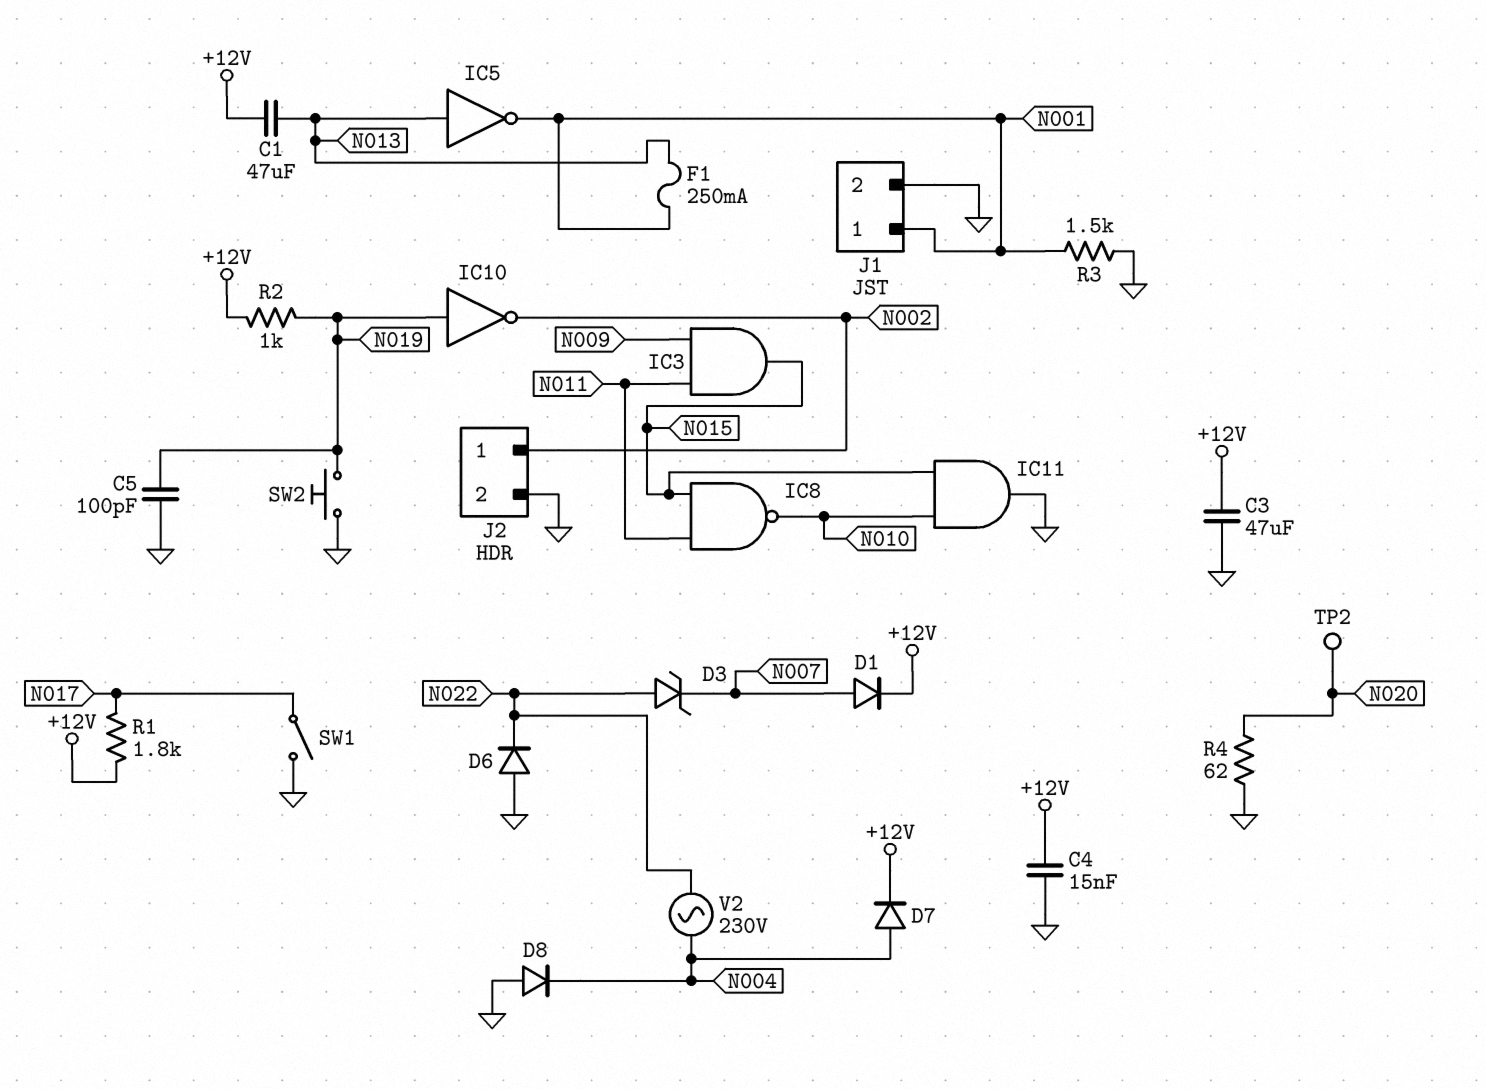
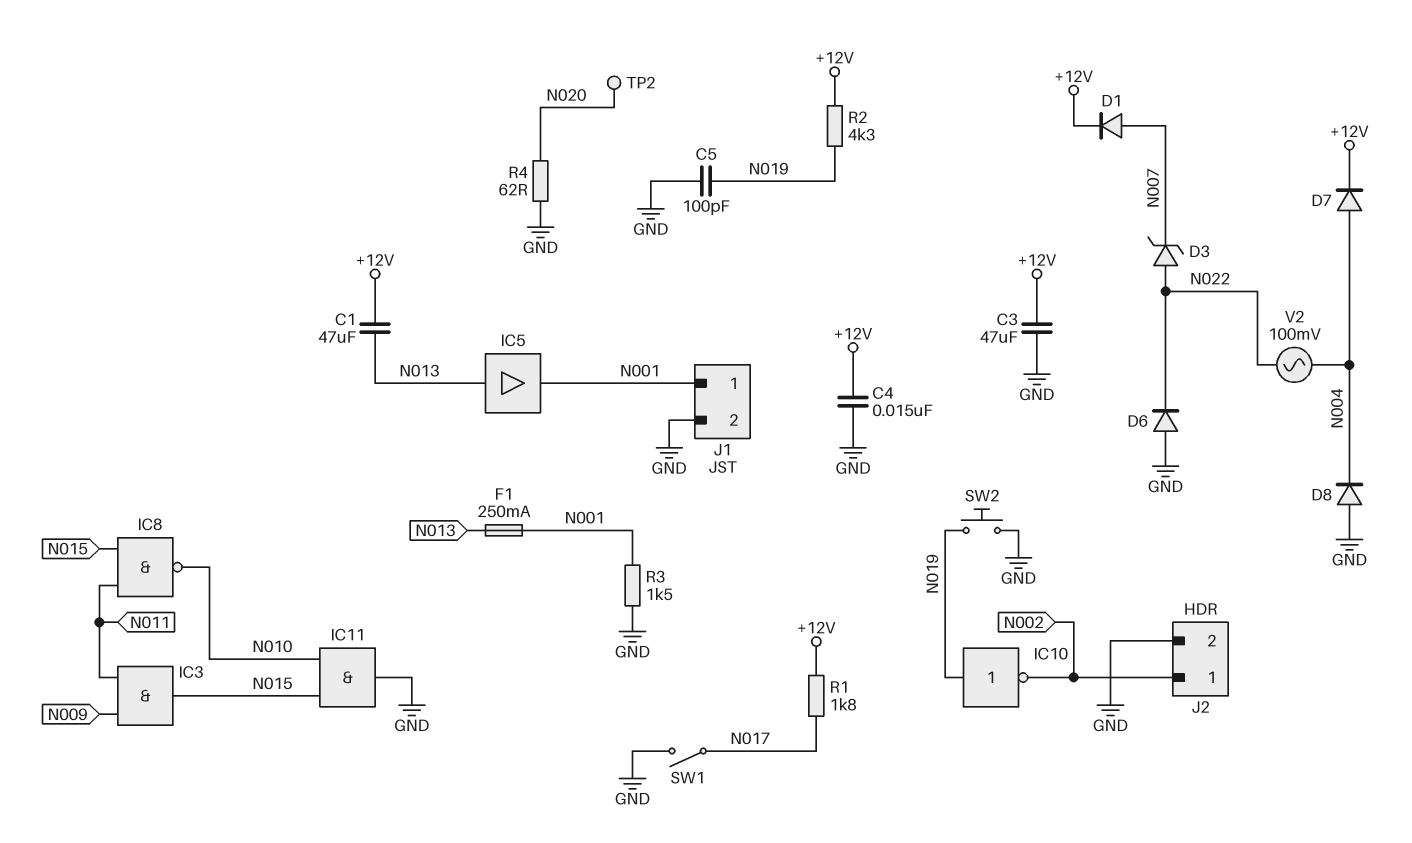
IC5: NOT (in N013, out N001) -> buffer (in N013, out N001)
R2: 1k (+12V, N019) -> 4.3k (+12V, N019)
V2: AC 230V (N004, N022) -> AC 100mV (N004, N022)

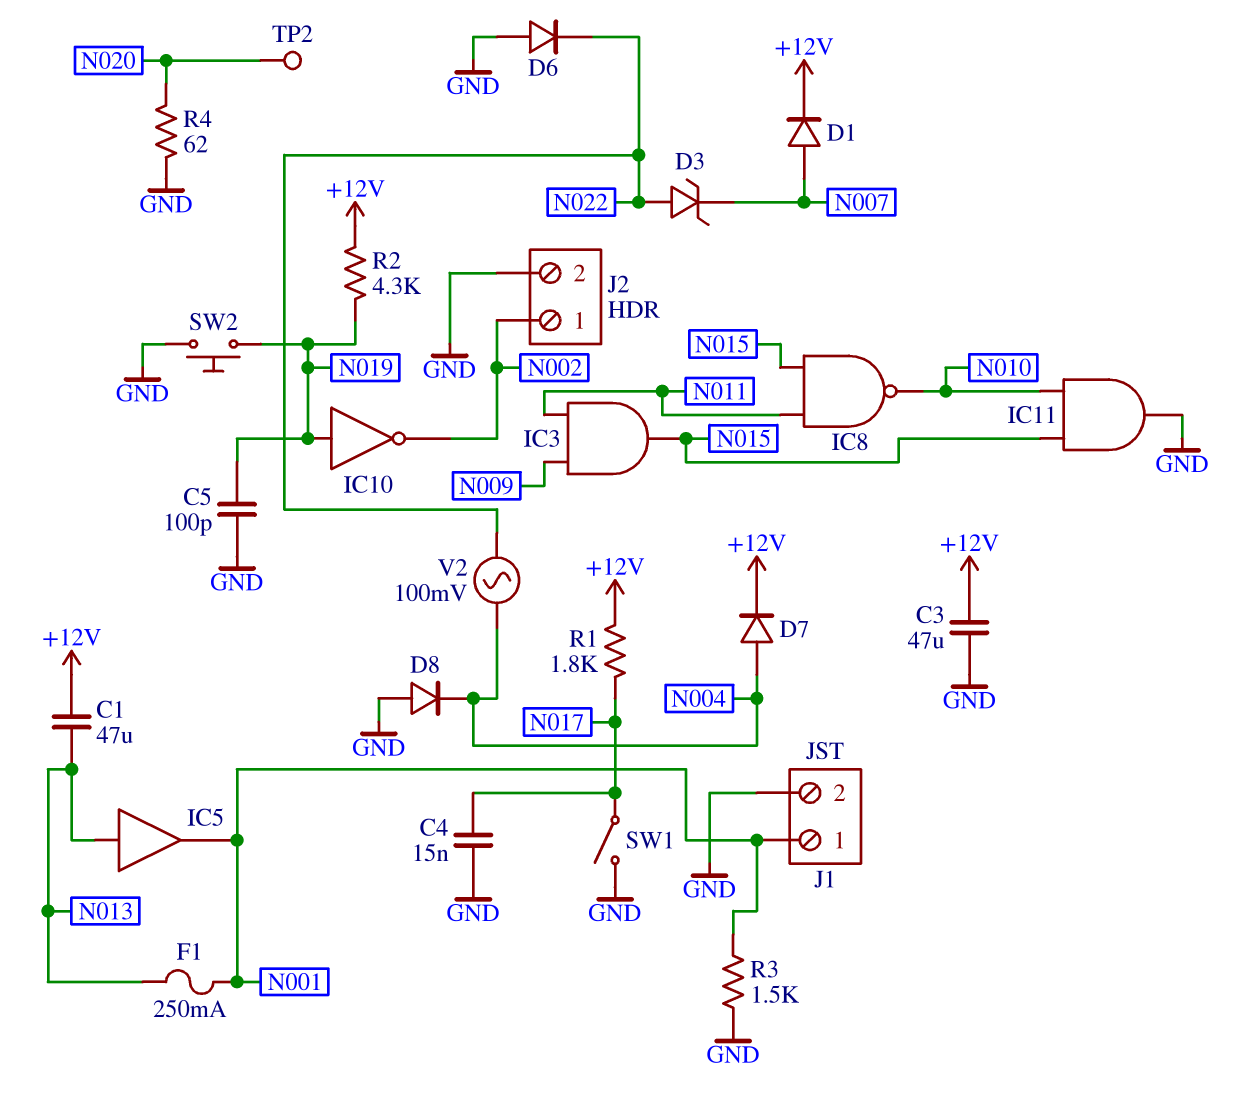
C4: 15nF (+12V, GND) -> 15nF (GND, N017)

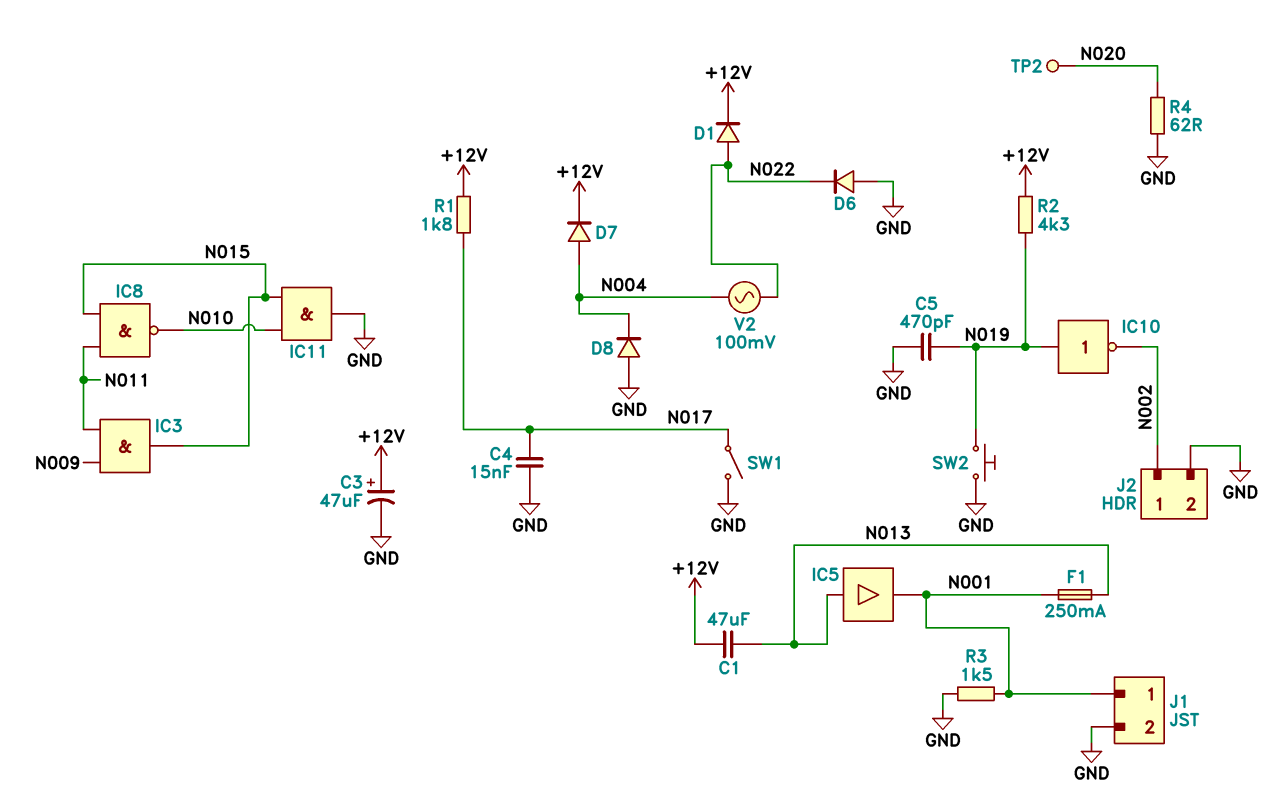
C3: 47uF (+12V, GND) -> 47uF (plus +12V, minus GND)
C5: 100pF (GND, N019) -> 470pF (GND, N019)
D1: diode (A N007, K +12V) -> diode (A N022, K +12V)
D3: zener (A N022, K N007) -> none

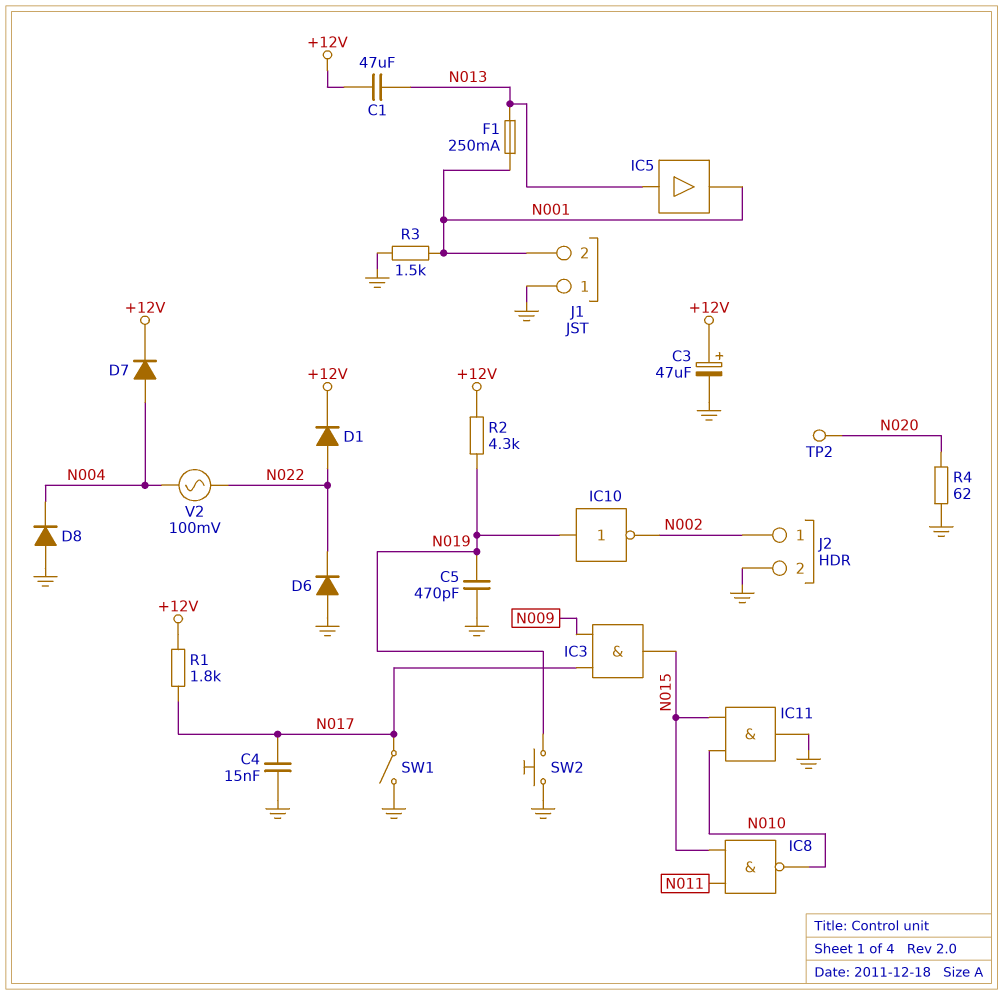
IC3: AND (in N009, in N011, out N015) -> AND (in N009, in N017, out N015)
J1 pin 1: N001 -> GND
J1 pin 2: GND -> N001

